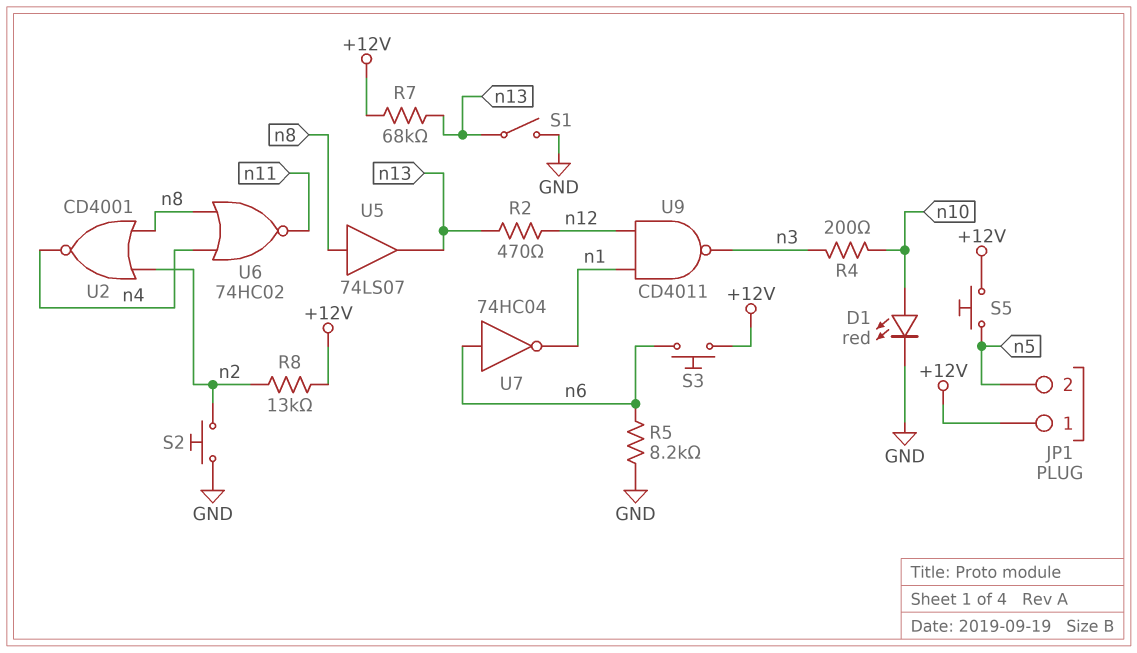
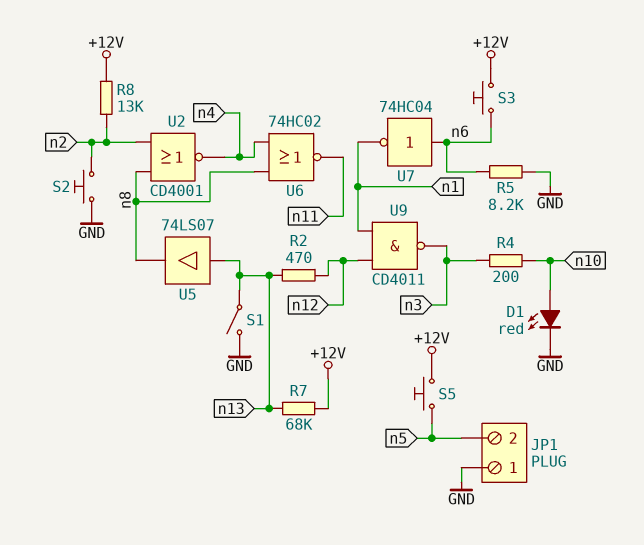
JP1 pin 1: +12V -> GND
U5: buffer 74LS07 (in n8, out n13) -> buffer 74LS07 (in n13, out n8)

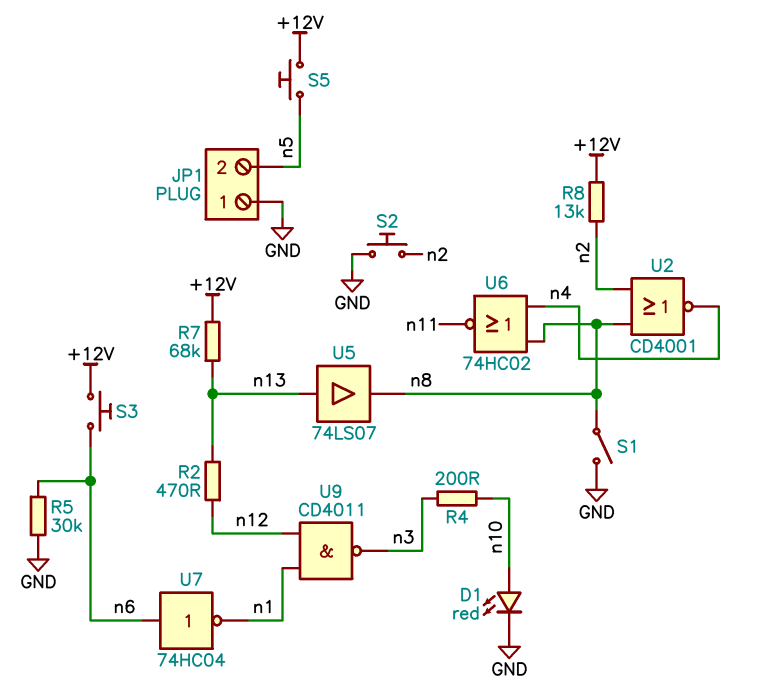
R5: 8.2k (GND, n6) -> 30k (GND, n6)
S1: switch (GND, n13) -> switch (GND, n8)

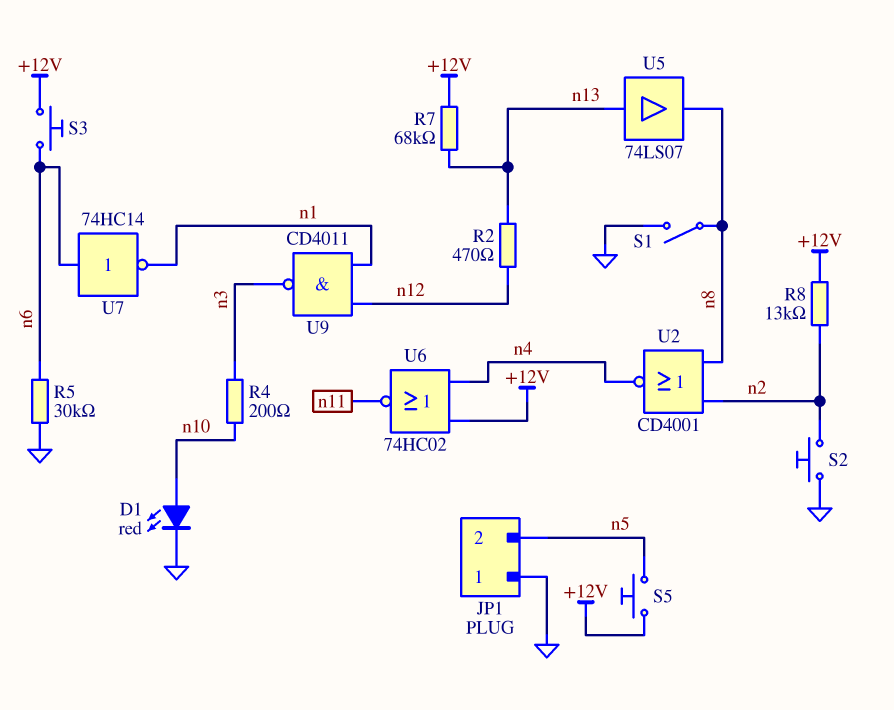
U6: NOR 74HC02 (in n4, in n8, out n11) -> NOR 74HC02 (in +12V, in n4, out n11)
U7: NOT 74HC04 (in n6, out n1) -> NOT 74HC14 (in n6, out n1)

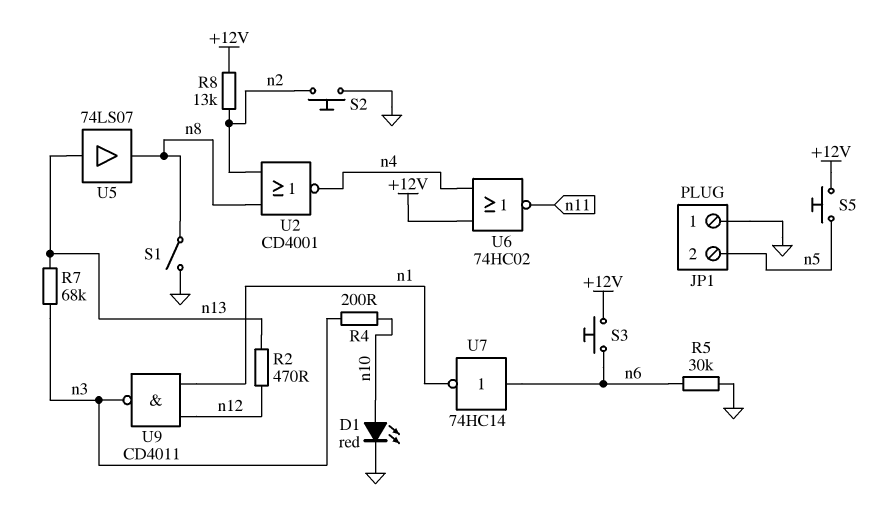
R7: 68k (+12V, n13) -> 68k (n3, n13)

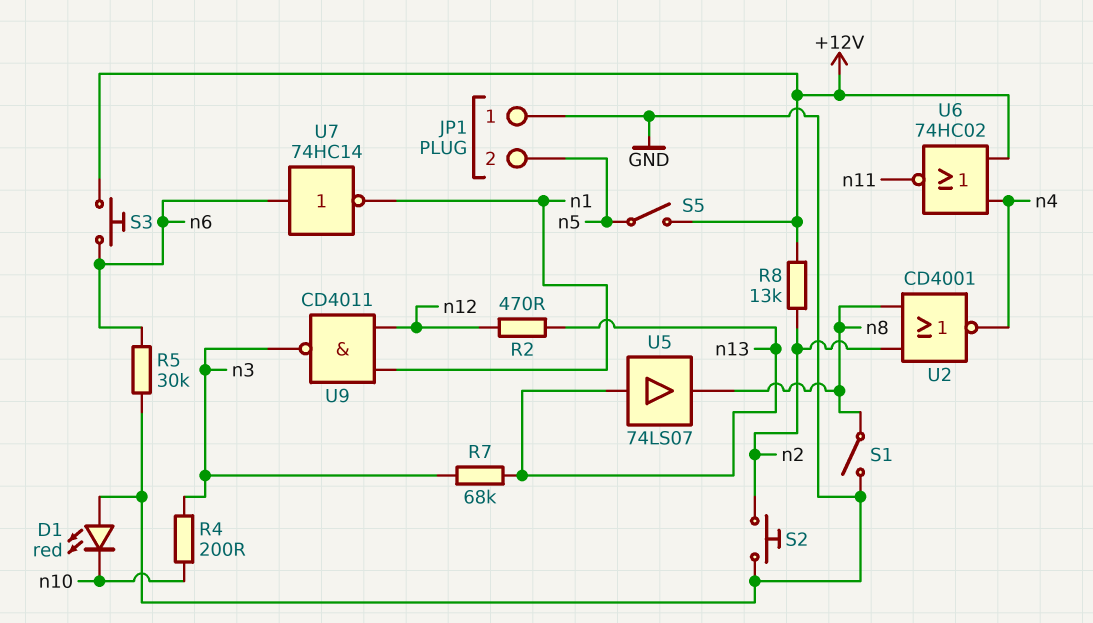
D1: LED red (A n10, K GND) -> LED red (A GND, K n10)
S5: button (+12V, n5) -> switch (+12V, n5)

